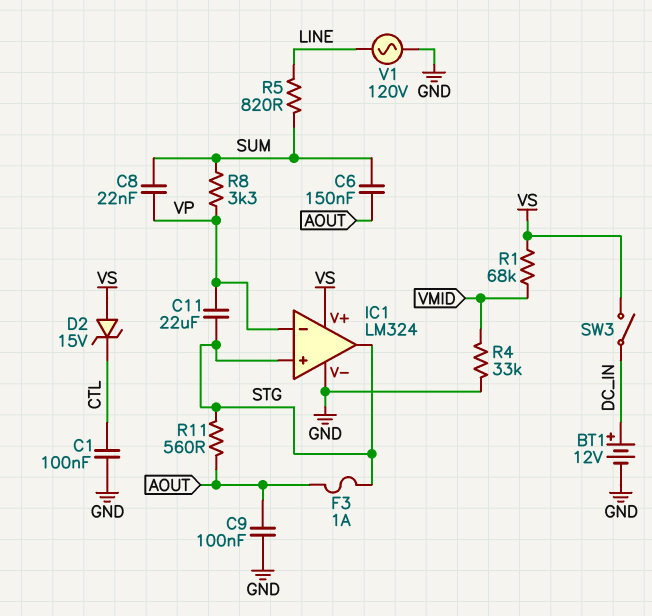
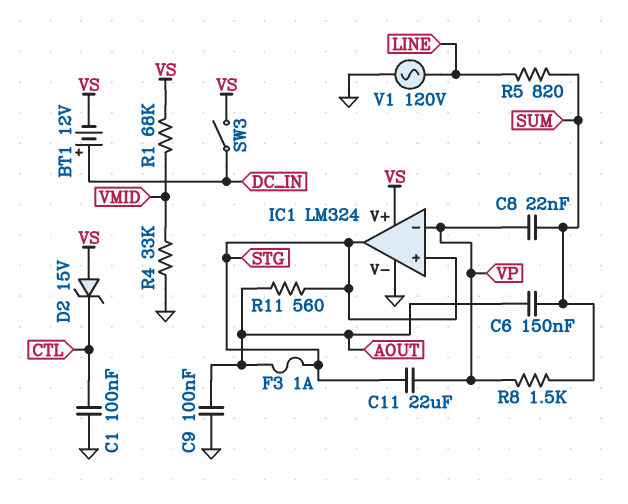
BT1: 12V (plus DC_IN, minus GND) -> 12V (plus DC_IN, minus VS)
R8: 3.3k (SUM, VP) -> 1.5k (SUM, VP)

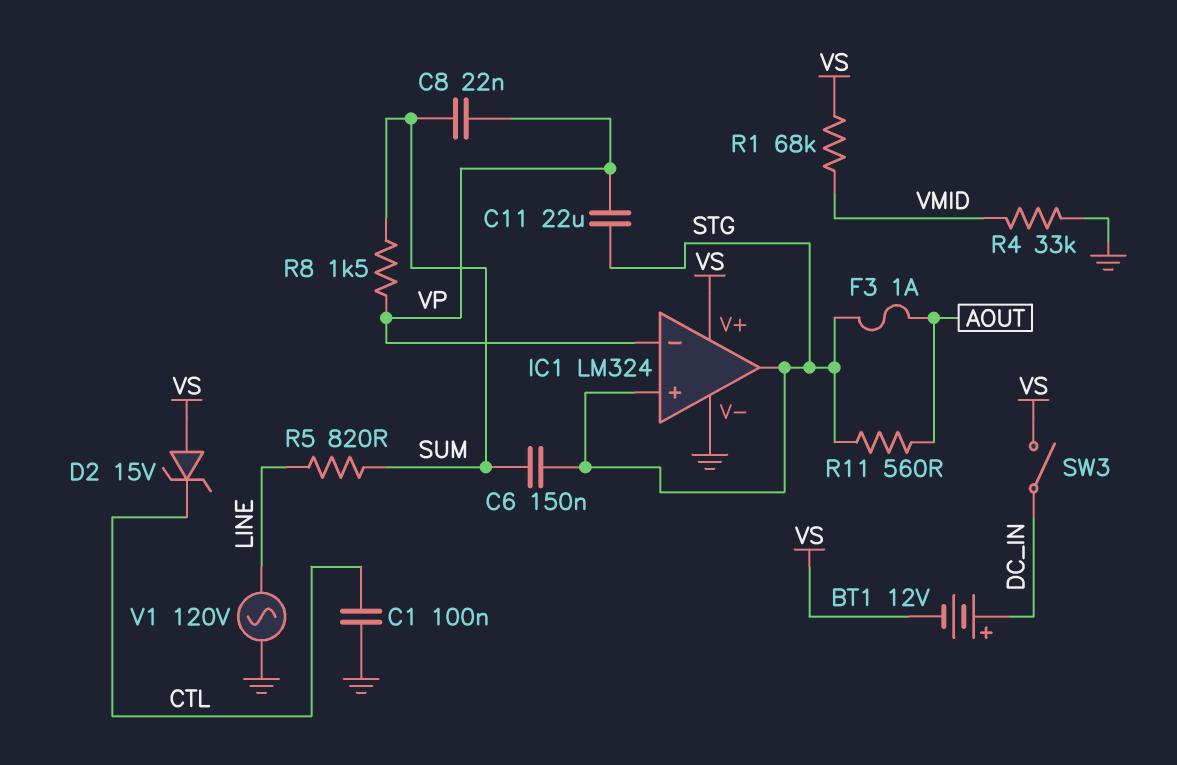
C6: 150nF (AOUT, SUM) -> 150nF (STG, SUM)
C9: 100nF (AOUT, GND) -> none

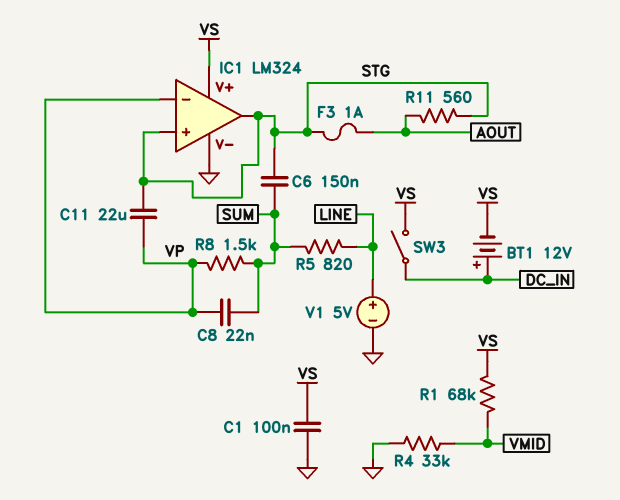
C1: 100nF (CTL, GND) -> 100nF (GND, VS)
D2: zener 15V (A VS, K CTL) -> none
V1: AC 120V (GND, LINE) -> 5V (plus LINE, minus GND)

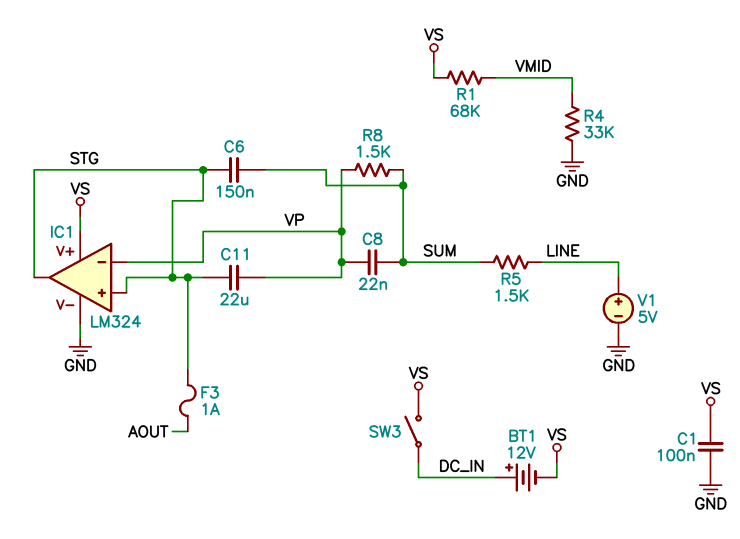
R5: 820 (LINE, SUM) -> 1.5k (LINE, SUM)
R11: 560 (AOUT, STG) -> none

